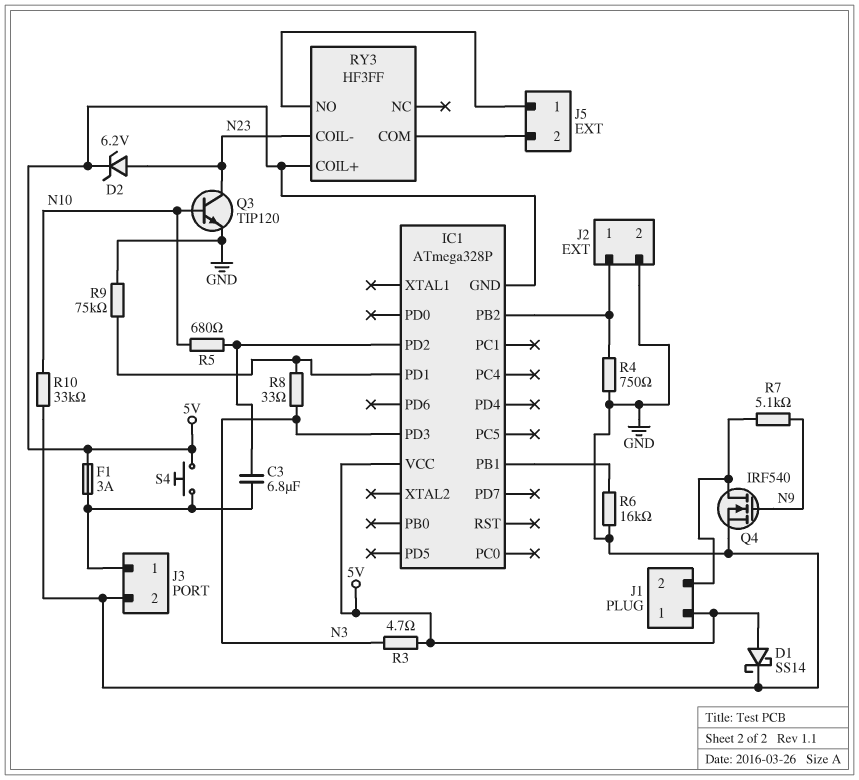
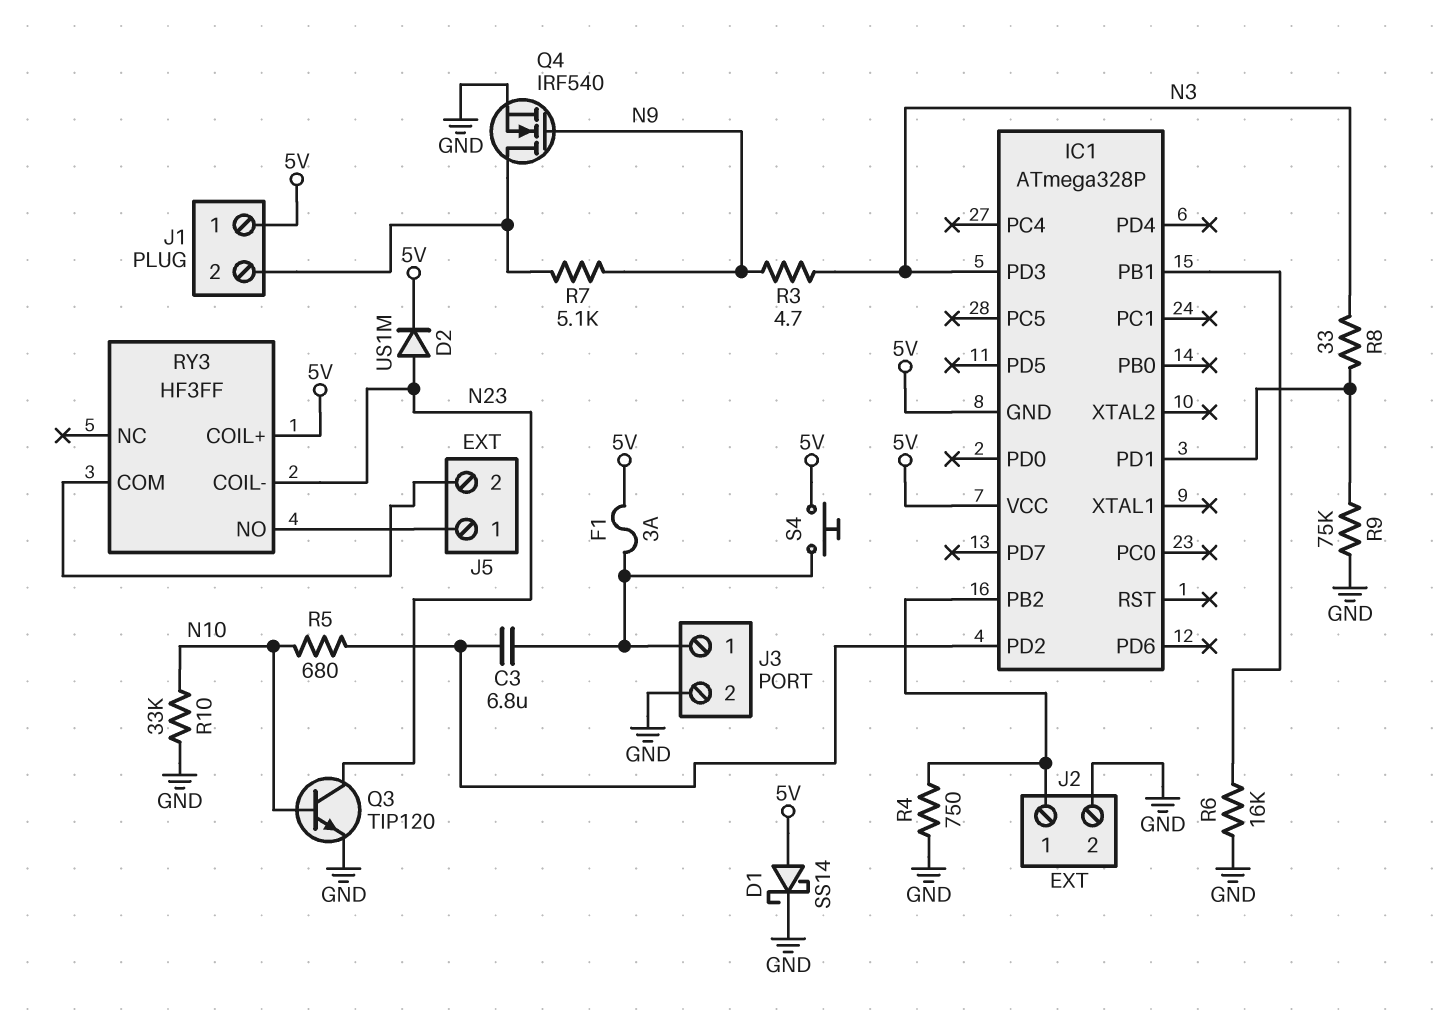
D2: zener 6.2V (A N23, K 5V) -> diode US1M (A N23, K 5V)
R3: 4.7 (5V, N3) -> 4.7 (N3, N9)

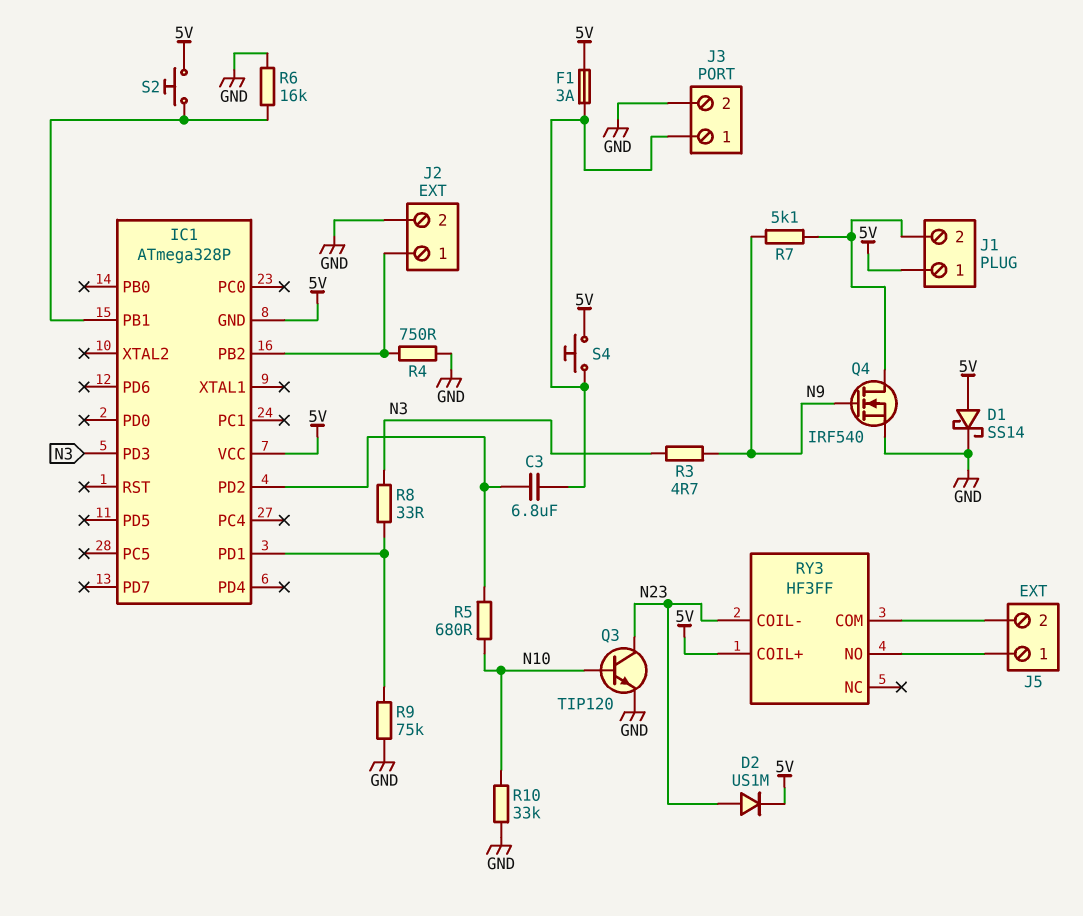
S2: none -> button (5V, IC1/PB1)

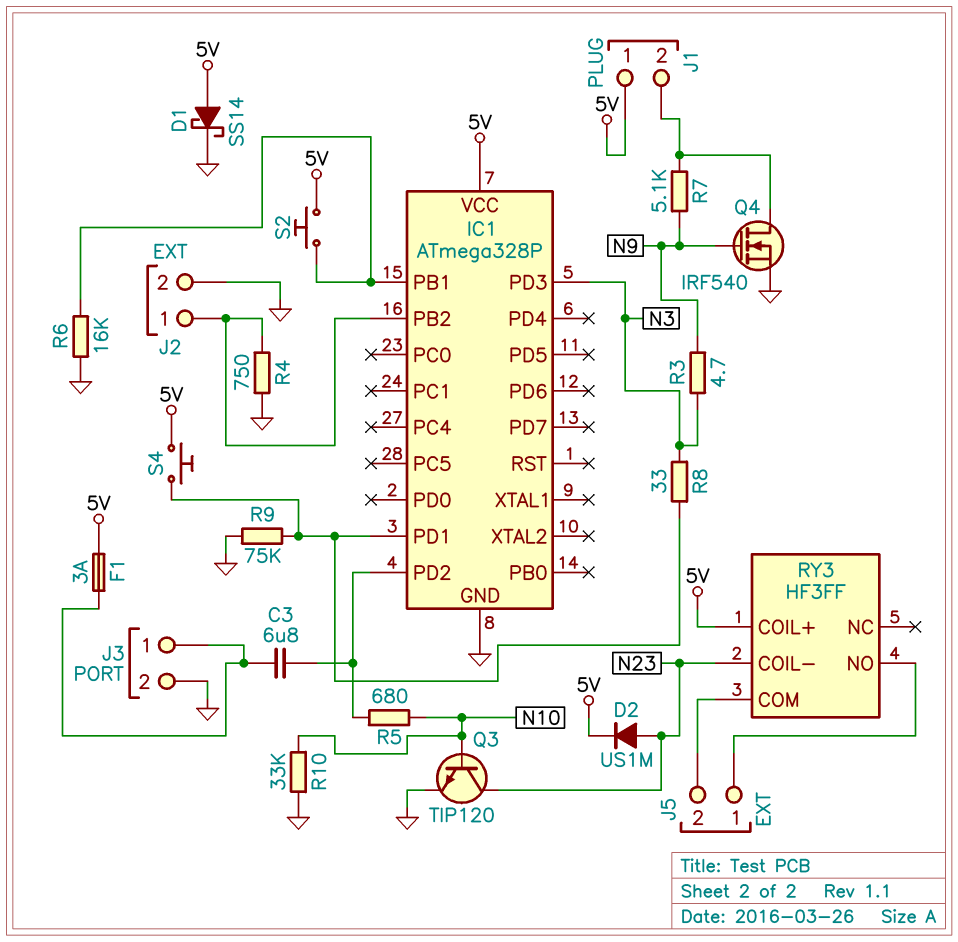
IC1 pin GND: 5V -> GND
S4: button (5V, J3/1) -> button (5V, IC1/PD1)

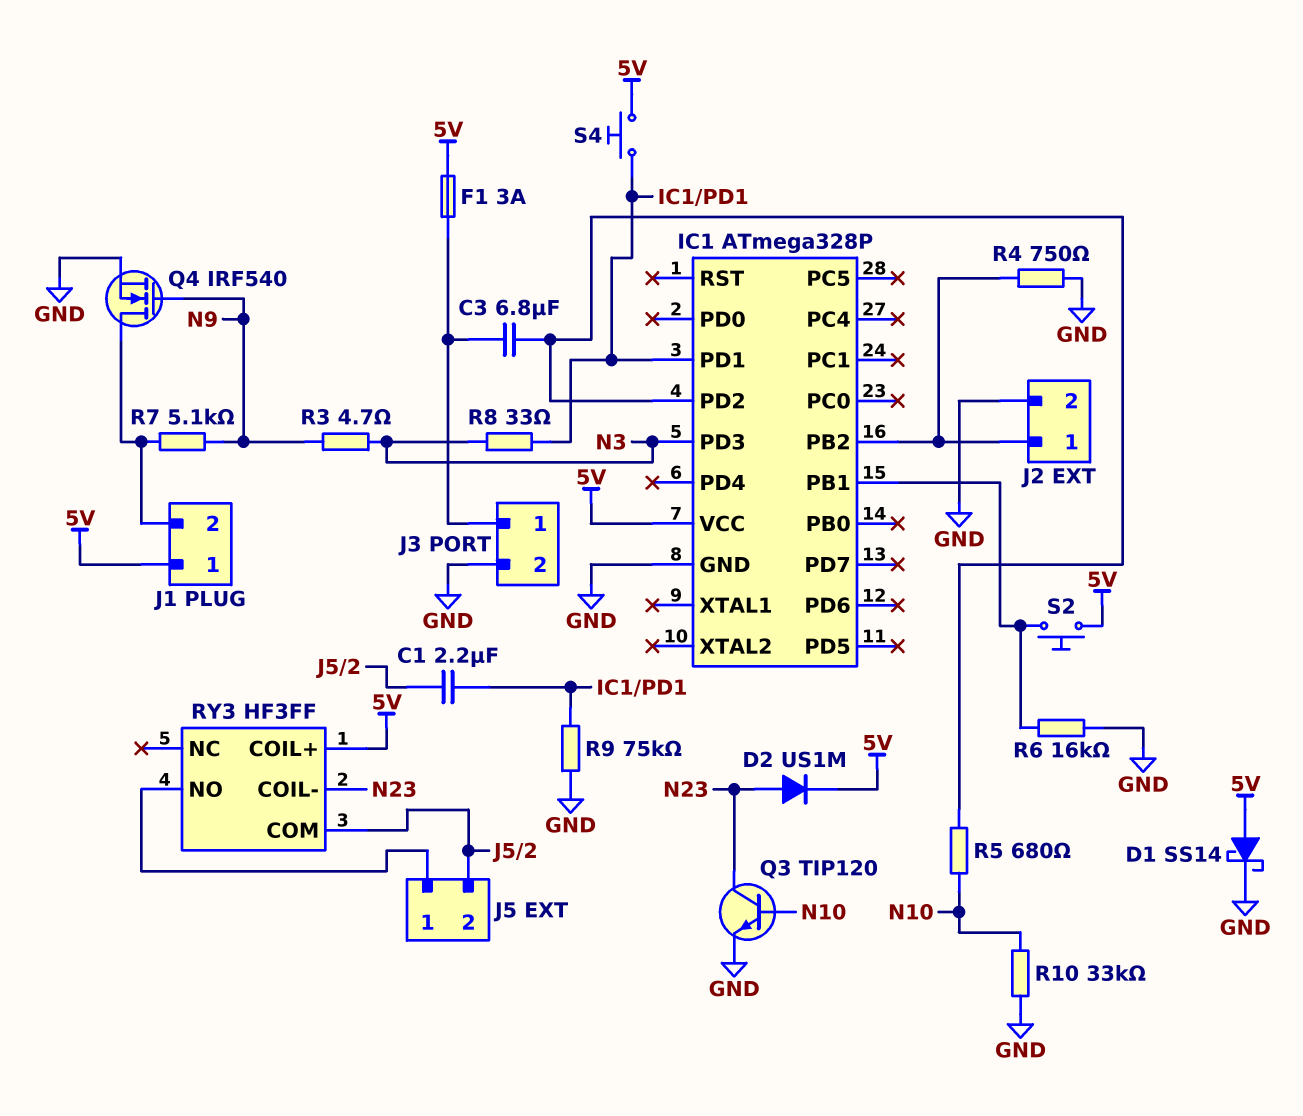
C1: none -> 2.2uF (IC1/PD1, J5/2)

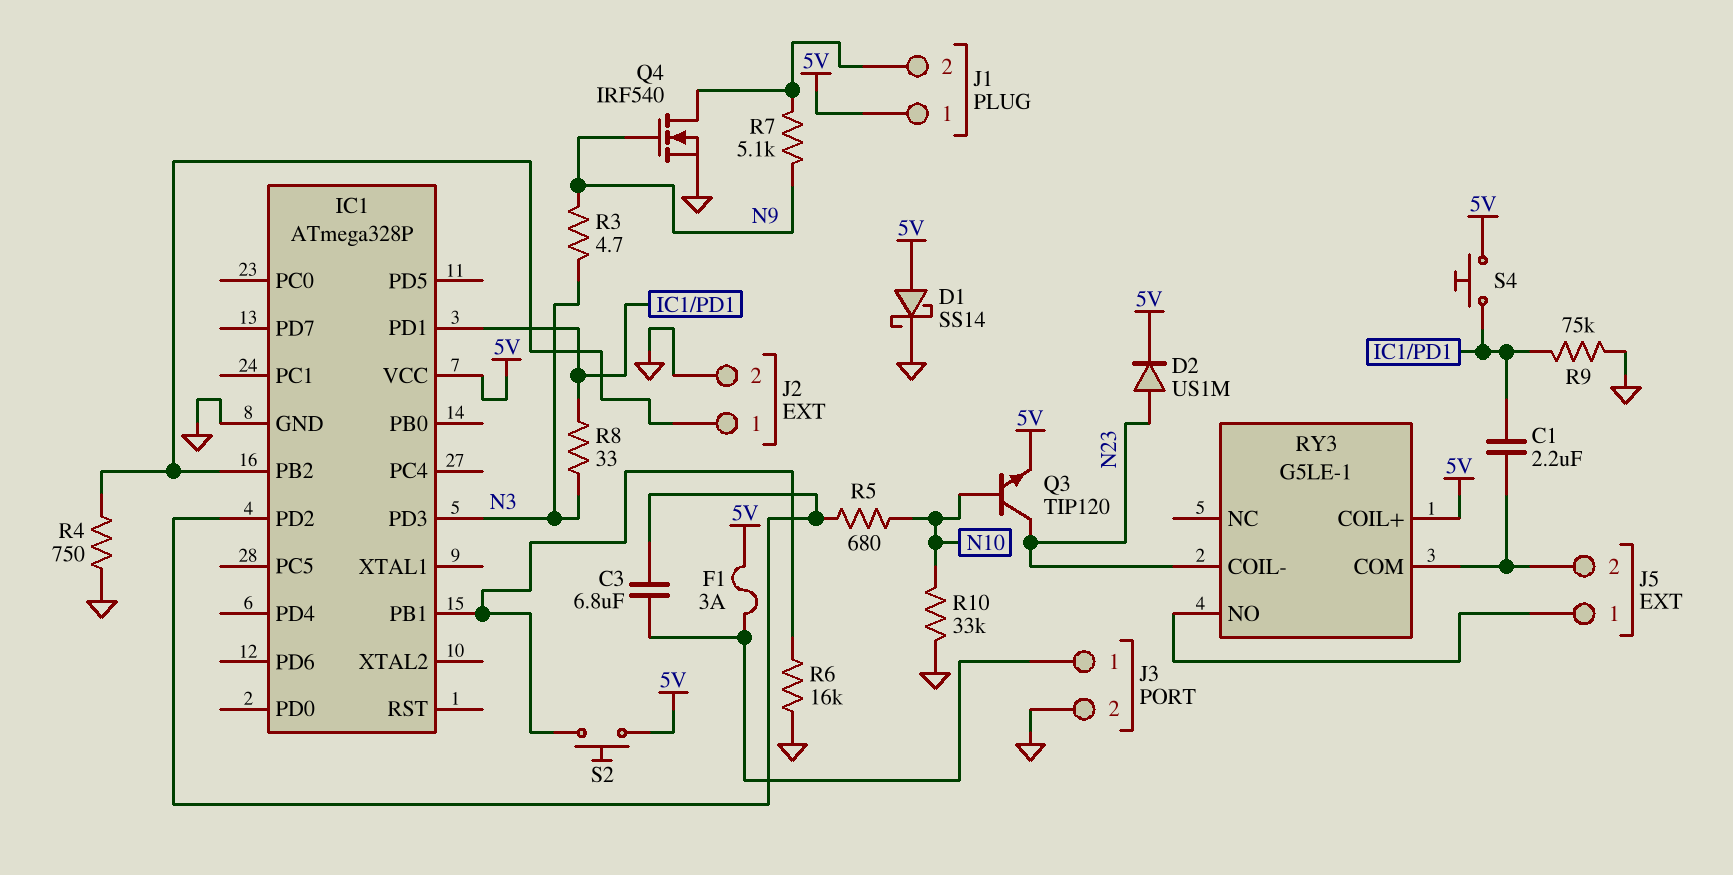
Q3: NPN TIP120 (B N10, C N23, E GND) -> NPN TIP120 (B N10, C N23, E 5V)
RY3: HF3FF -> G5LE-1

